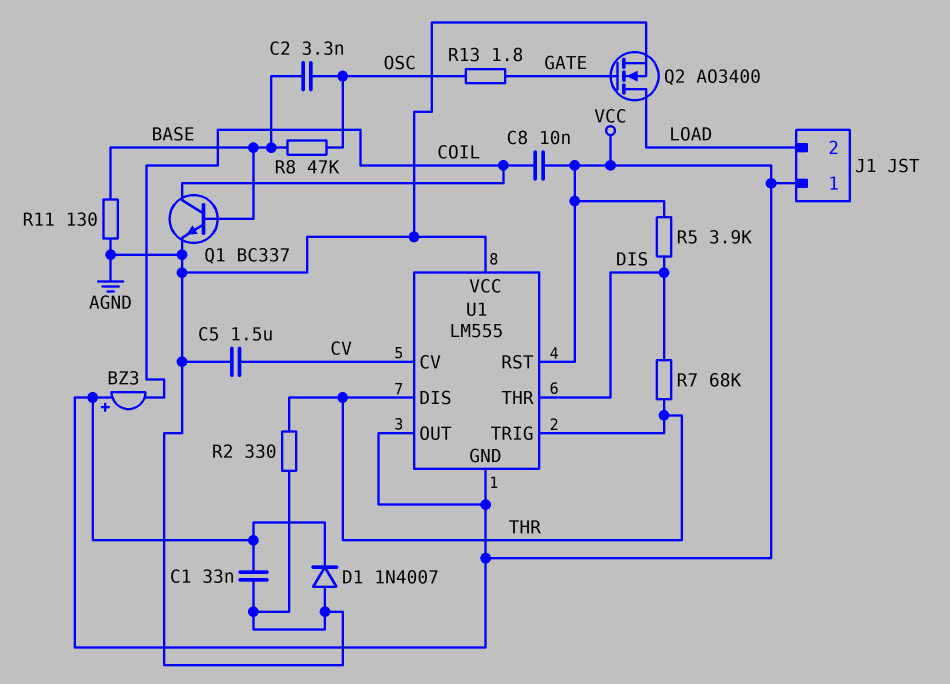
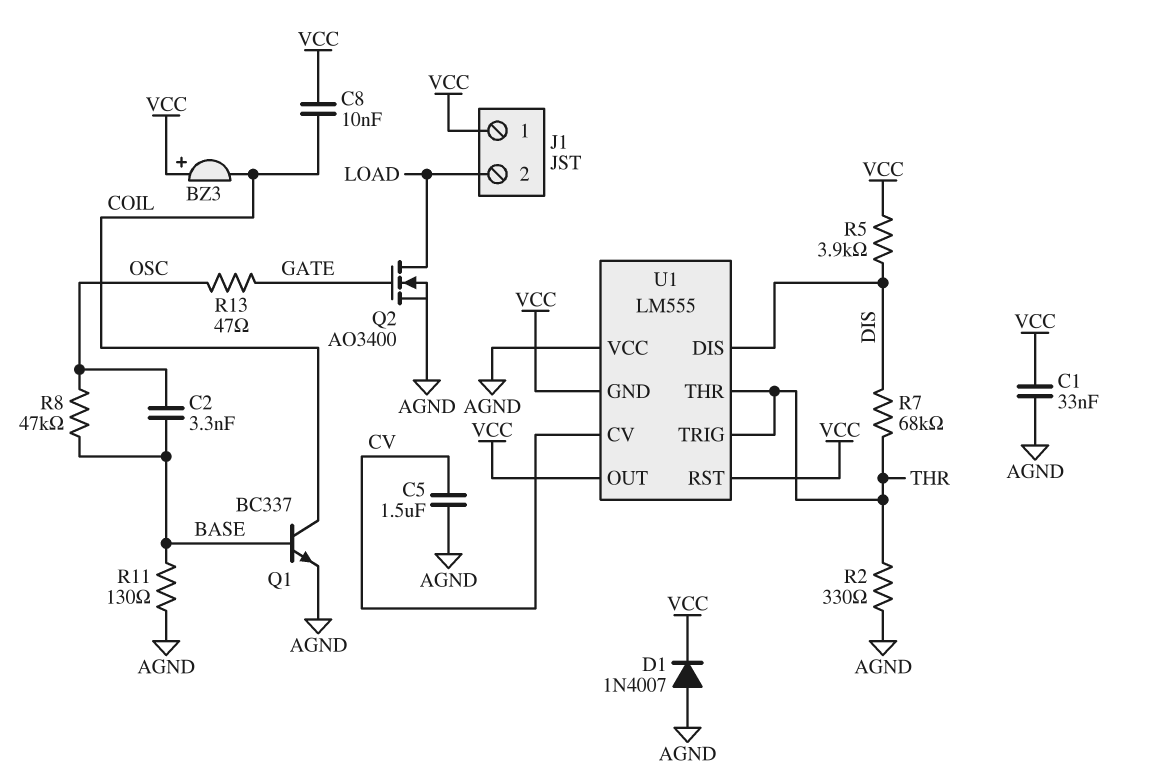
R13: 1.8 (GATE, OSC) -> 47 (GATE, OSC)
U1 pin DIS: THR -> DIS
U1 pin THR: DIS -> THR

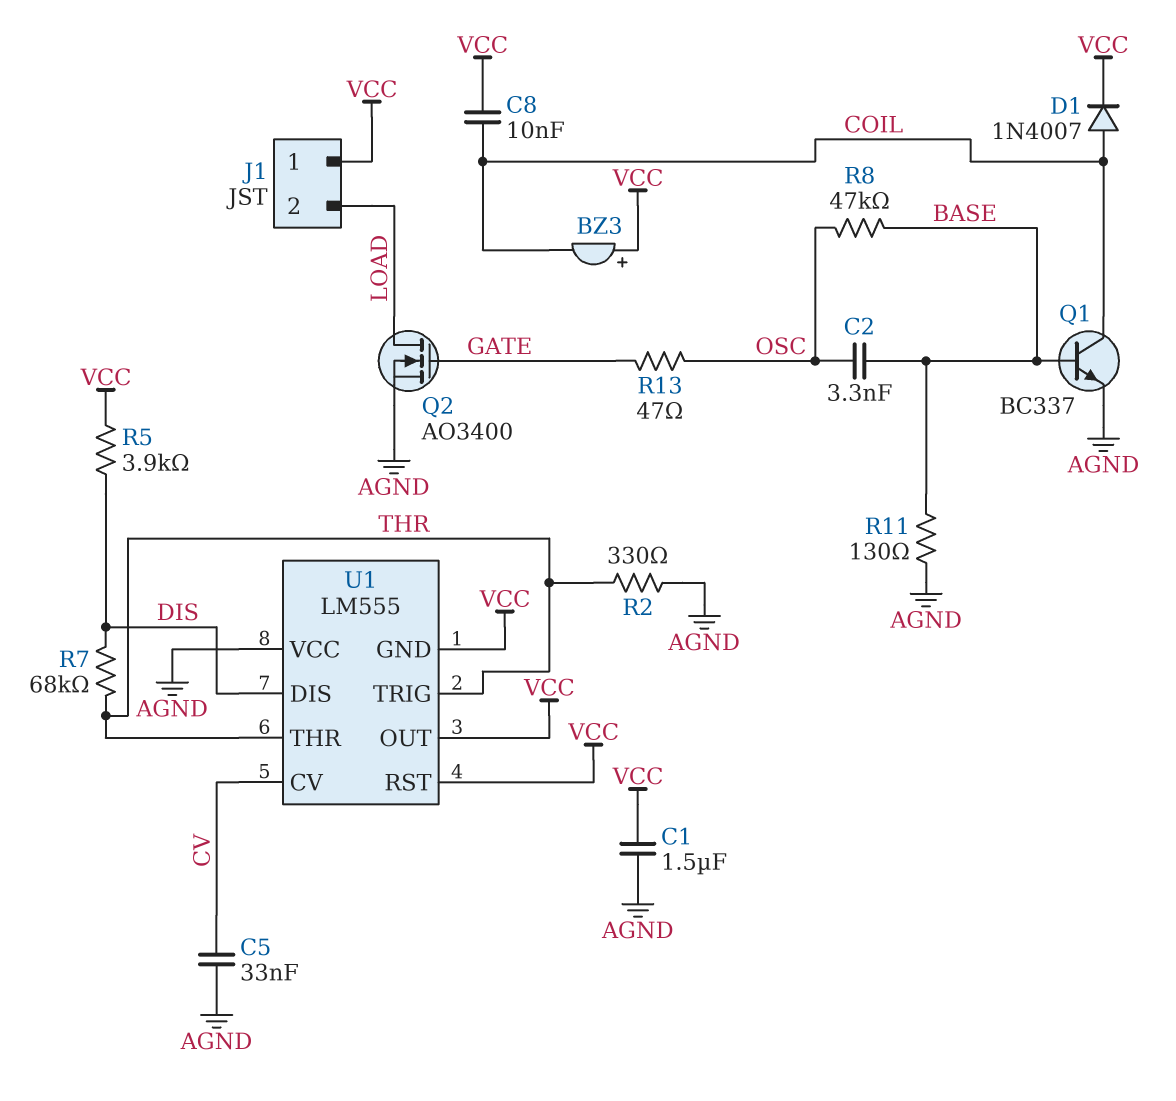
C1: 33nF (AGND, VCC) -> 1.5uF (AGND, VCC)
C5: 1.5uF (AGND, CV) -> 33nF (AGND, CV)
D1: diode 1N4007 (A AGND, K VCC) -> diode 1N4007 (A COIL, K VCC)

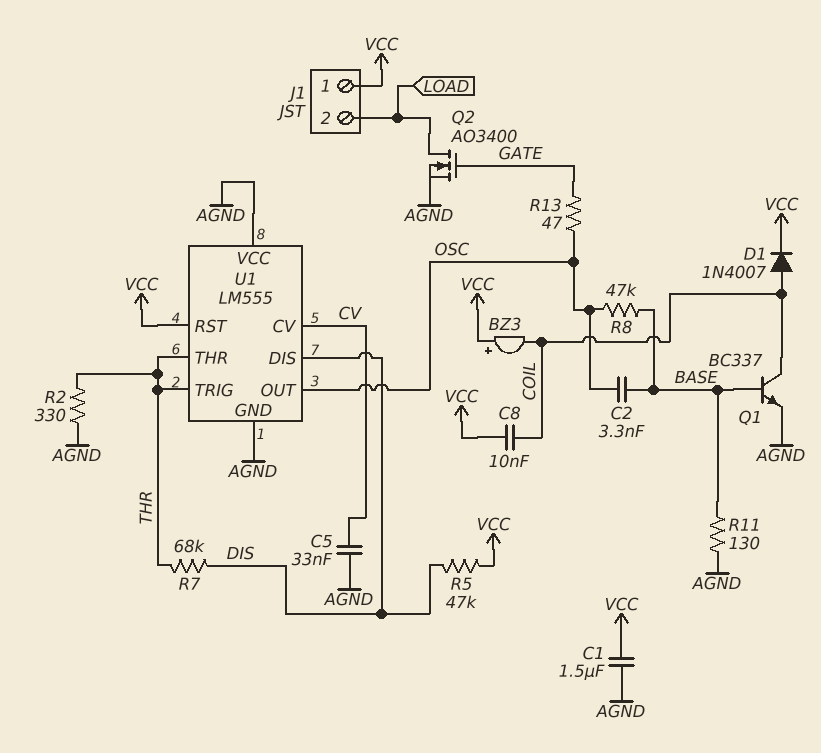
R5: 3.9k (DIS, VCC) -> 47k (DIS, VCC)
U1 pin GND: VCC -> AGND
U1 pin OUT: VCC -> OSC

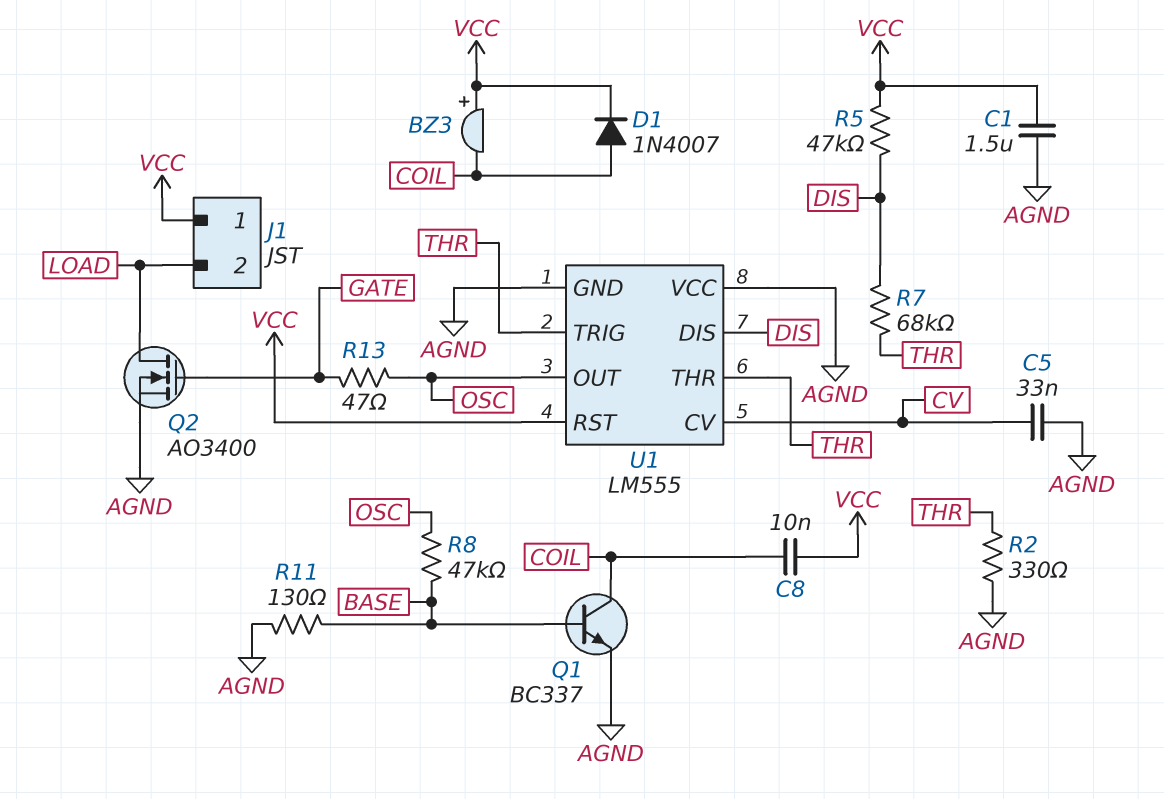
C2: 3.3nF (BASE, OSC) -> none

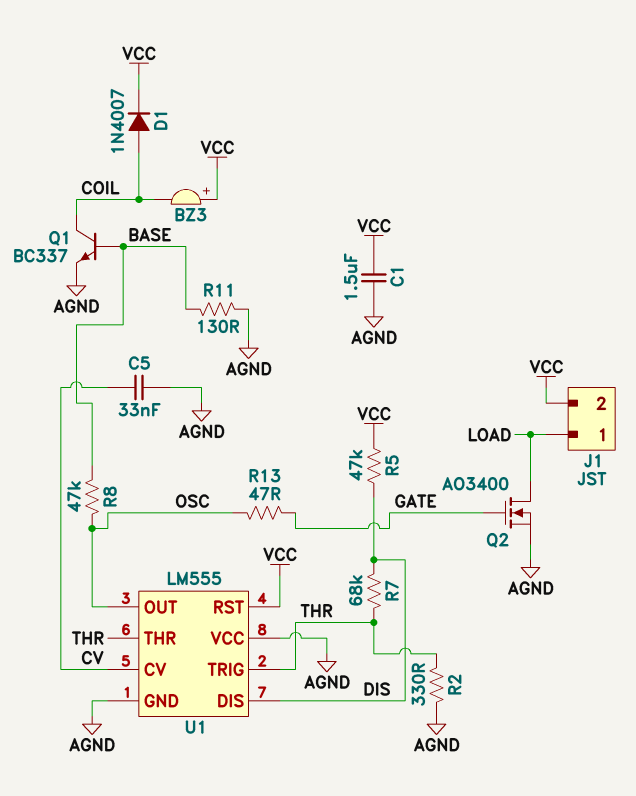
C8: 10nF (COIL, VCC) -> none
J1 pin 1: VCC -> LOAD
J1 pin 2: LOAD -> VCC

